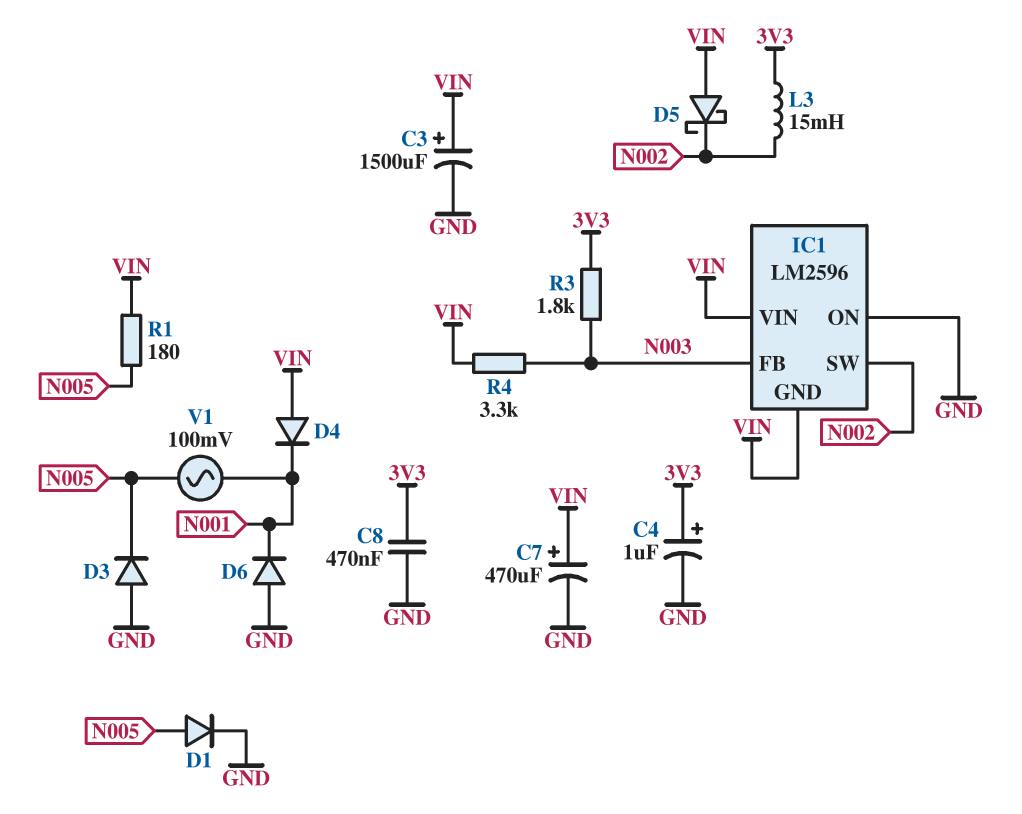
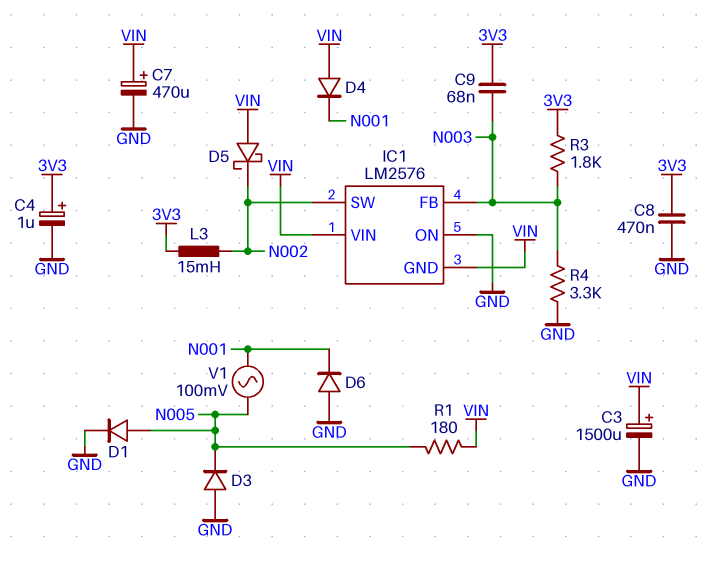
C9: none -> 68nF (3V3, N003)
IC1: LM2596 -> LM2576
R4: 3.3k (N003, VIN) -> 3.3k (GND, N003)

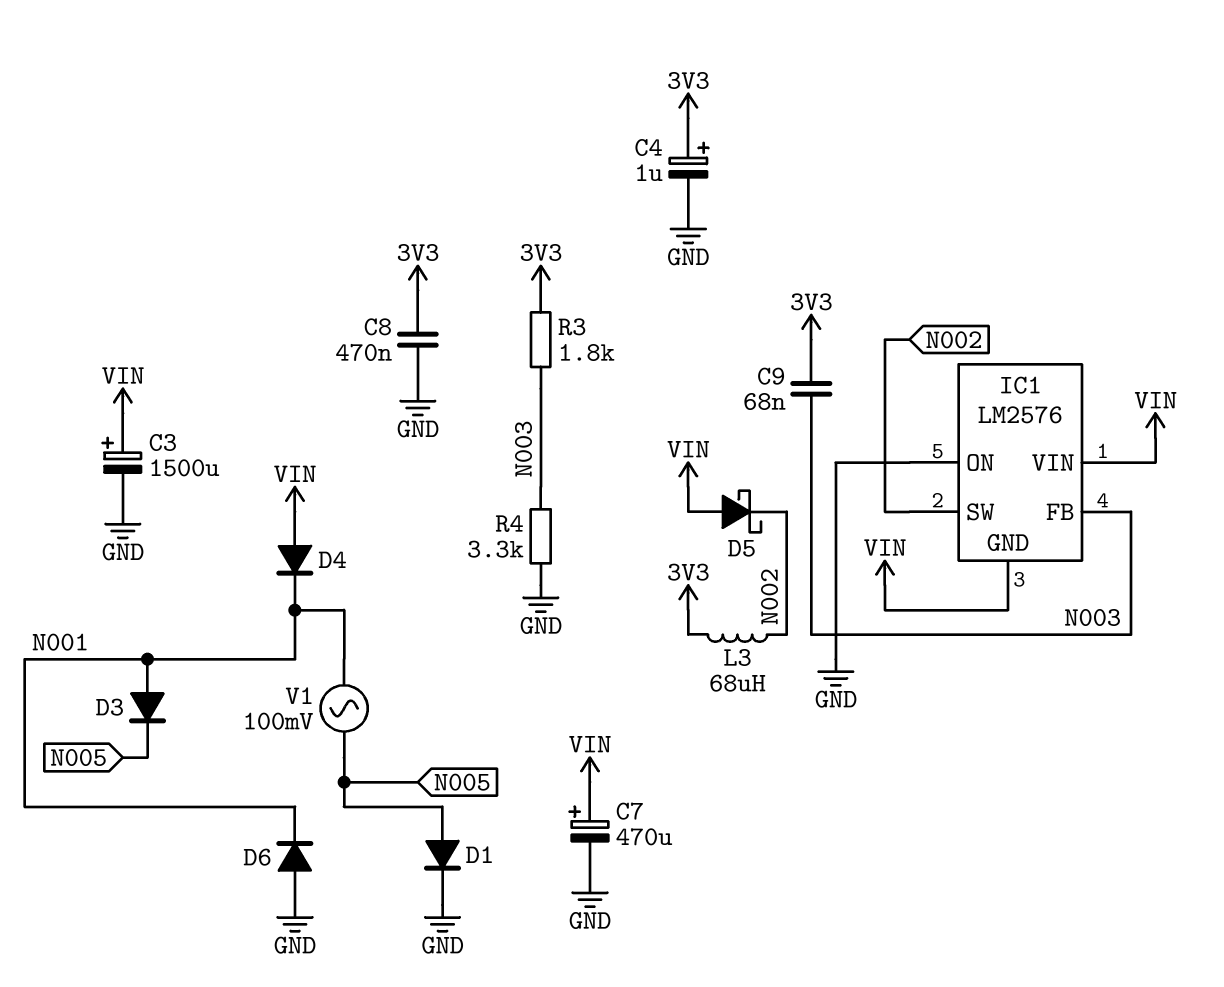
D3: diode (A GND, K N005) -> diode (A N001, K N005)
L3: 15mH (3V3, N002) -> 68uH (3V3, N002)
R1: 180 (N005, VIN) -> none

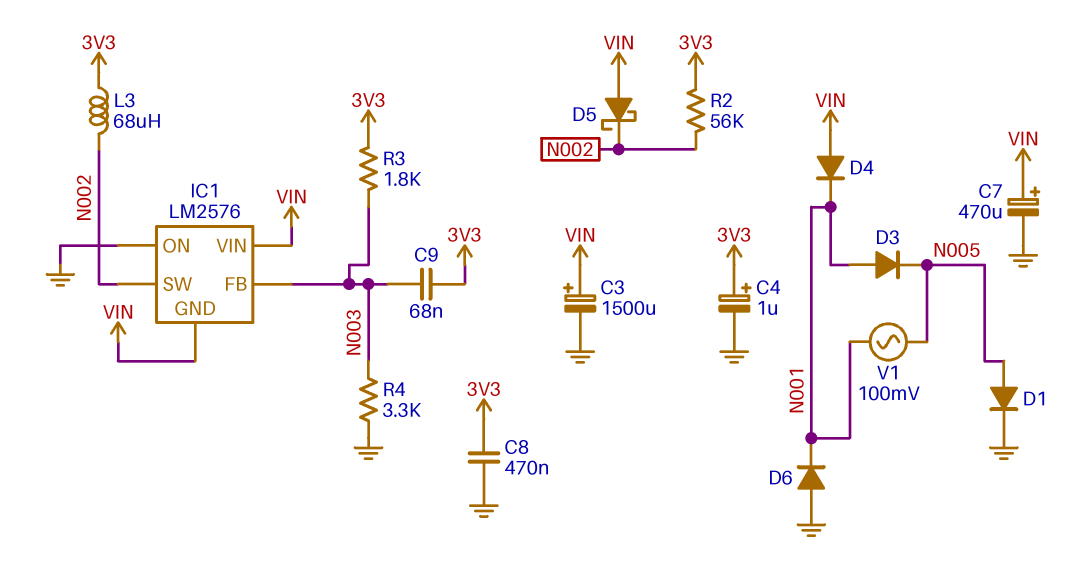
R2: none -> 56k (3V3, N002)

